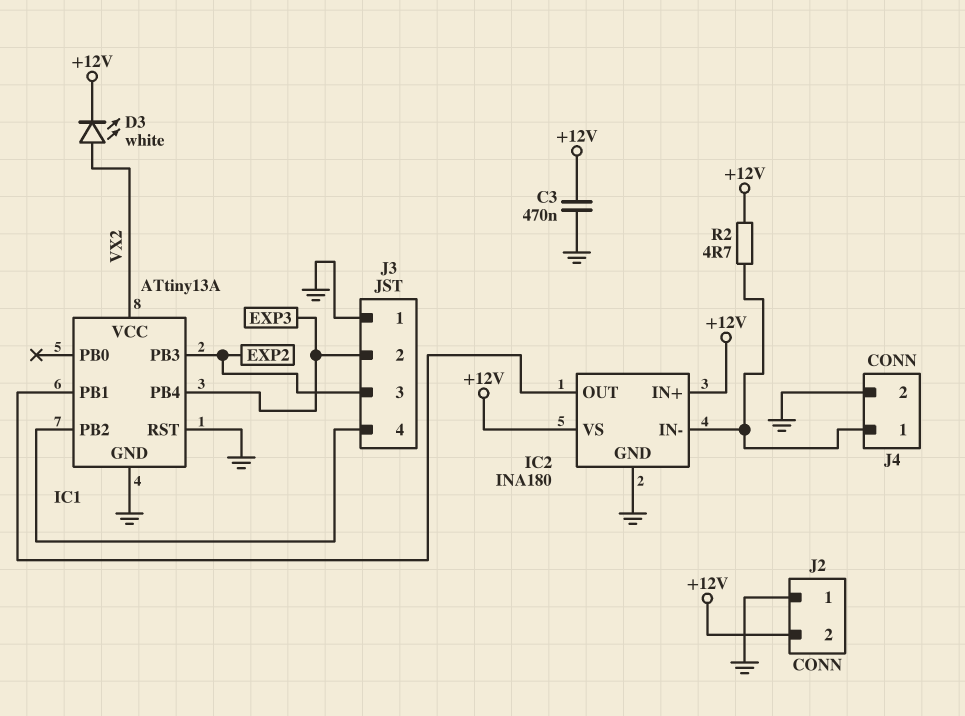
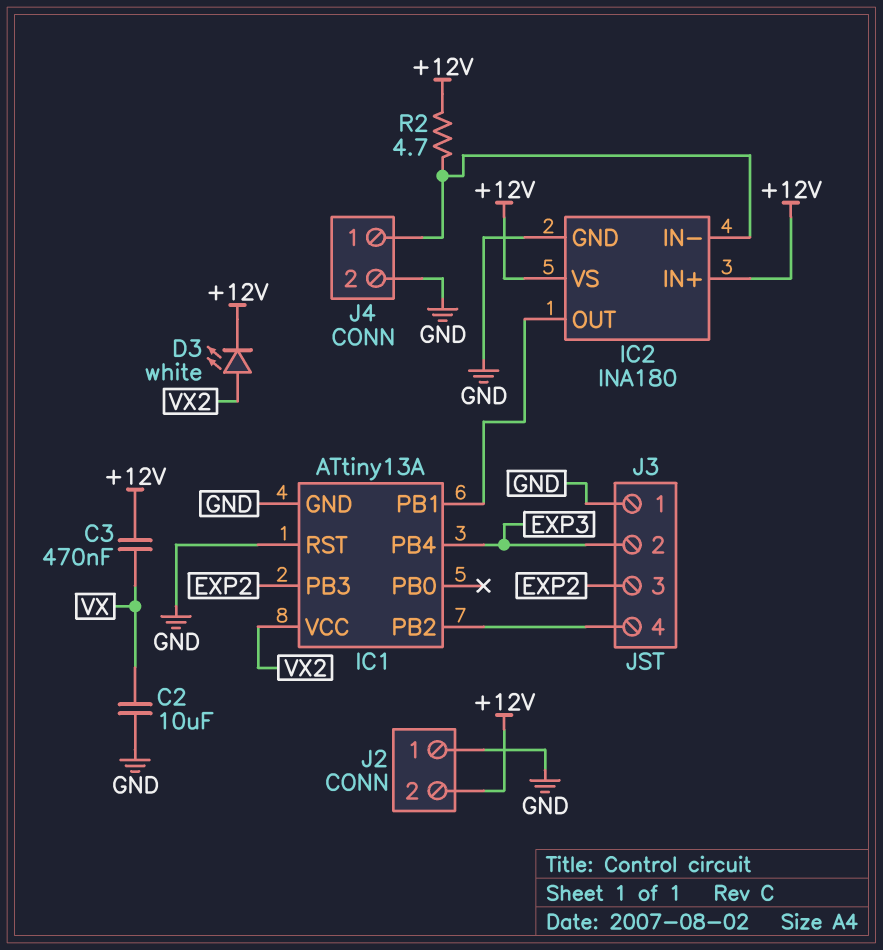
C2: none -> 10uF (GND, VX)
C3: 470nF (+12V, GND) -> 470nF (+12V, VX)

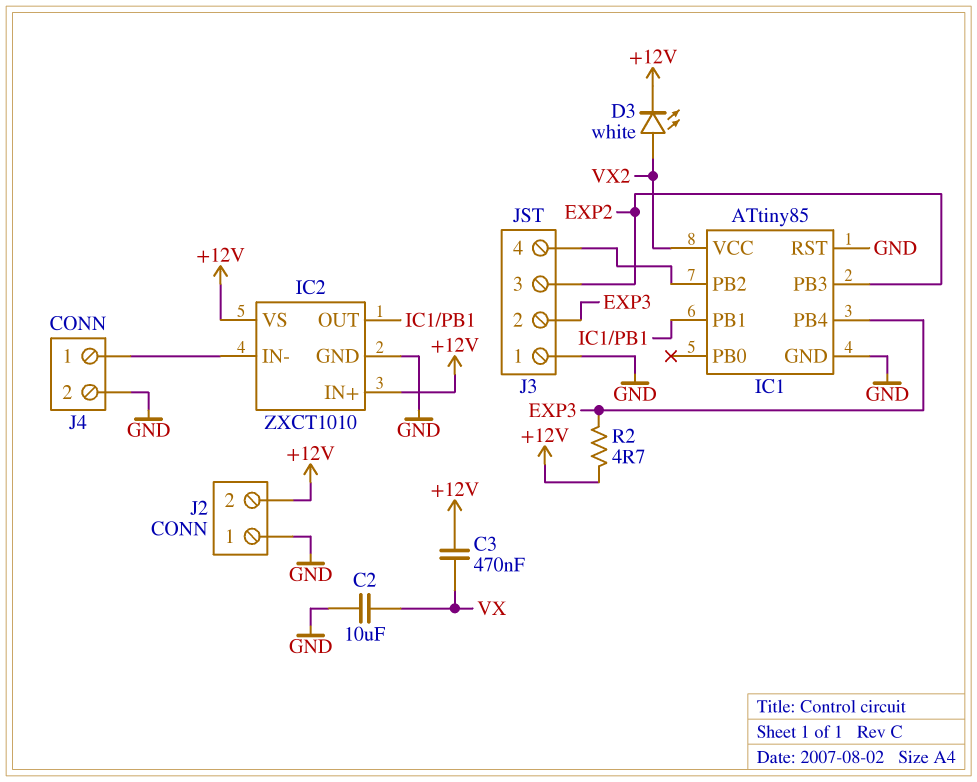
IC1: ATtiny13A -> ATtiny85
IC2: INA180 -> ZXCT1010
R2: 4.7 (+12V, IC2/IN-) -> 4.7 (+12V, EXP3)

